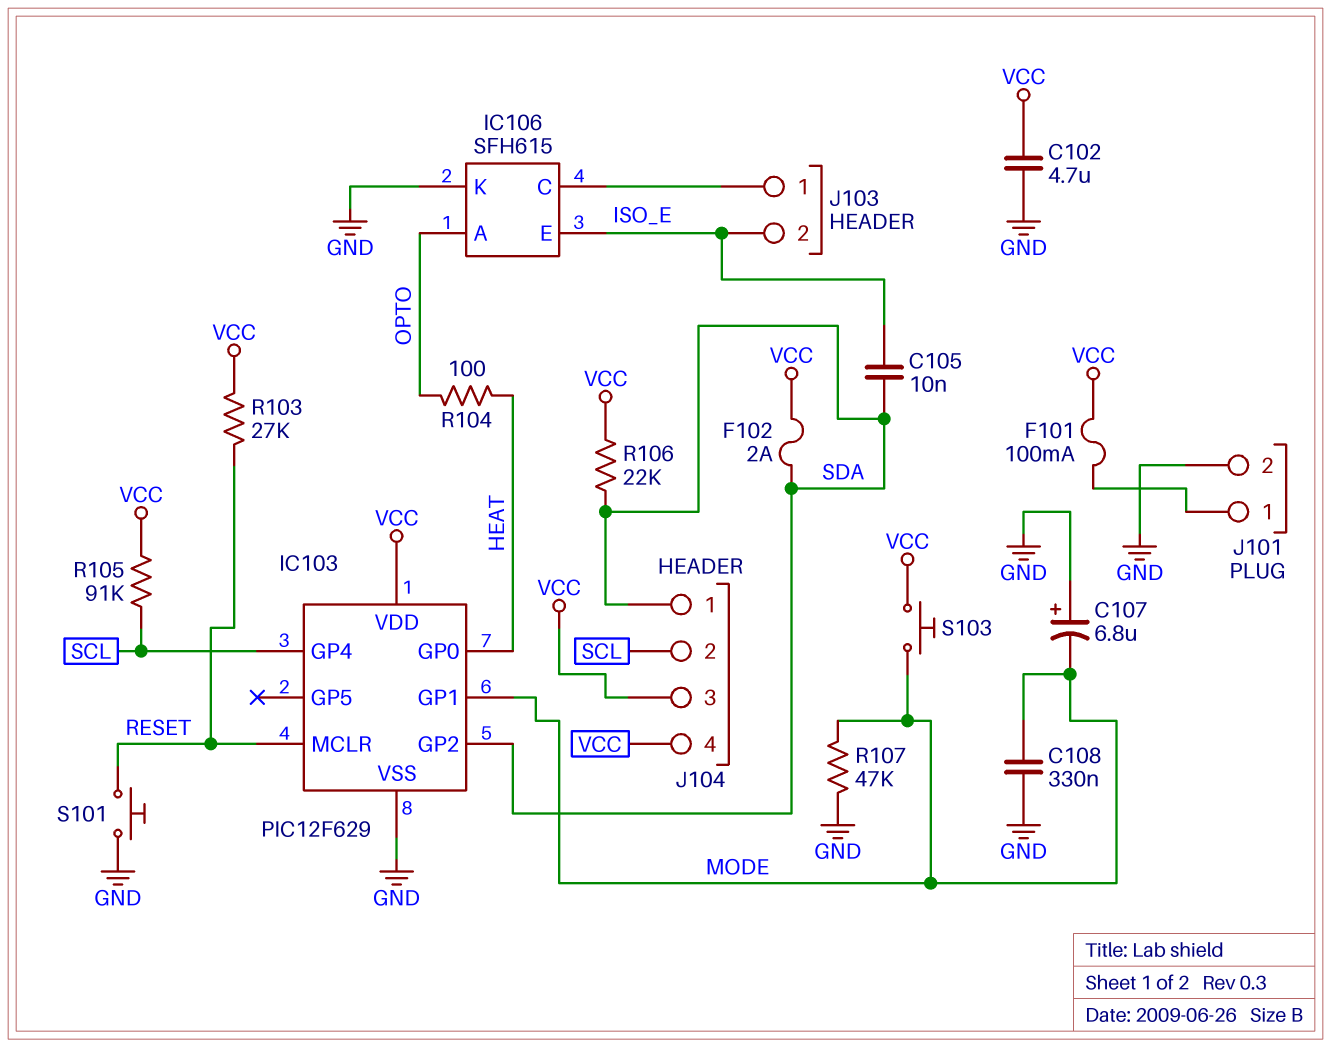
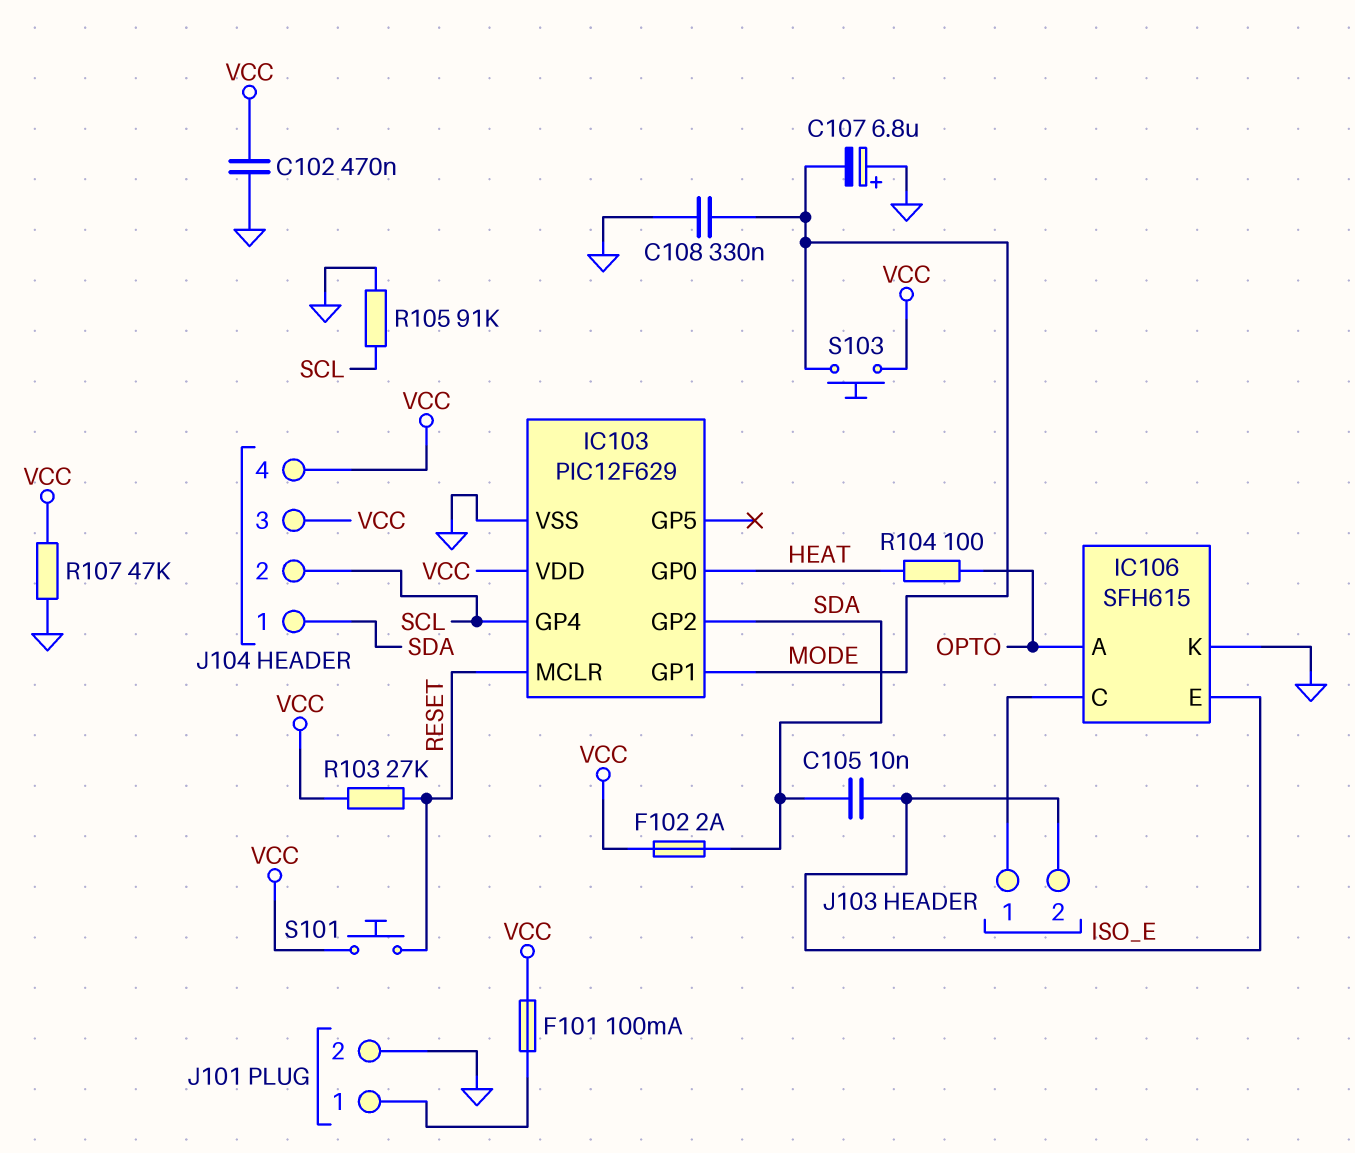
C102: 4.7uF (GND, VCC) -> 470nF (GND, VCC)
R105: 91k (SCL, VCC) -> 91k (GND, SCL)
R106: 22k (SDA, VCC) -> none
R107: 47k (GND, MODE) -> 47k (GND, VCC)
S101: button (GND, RESET) -> button (RESET, VCC)

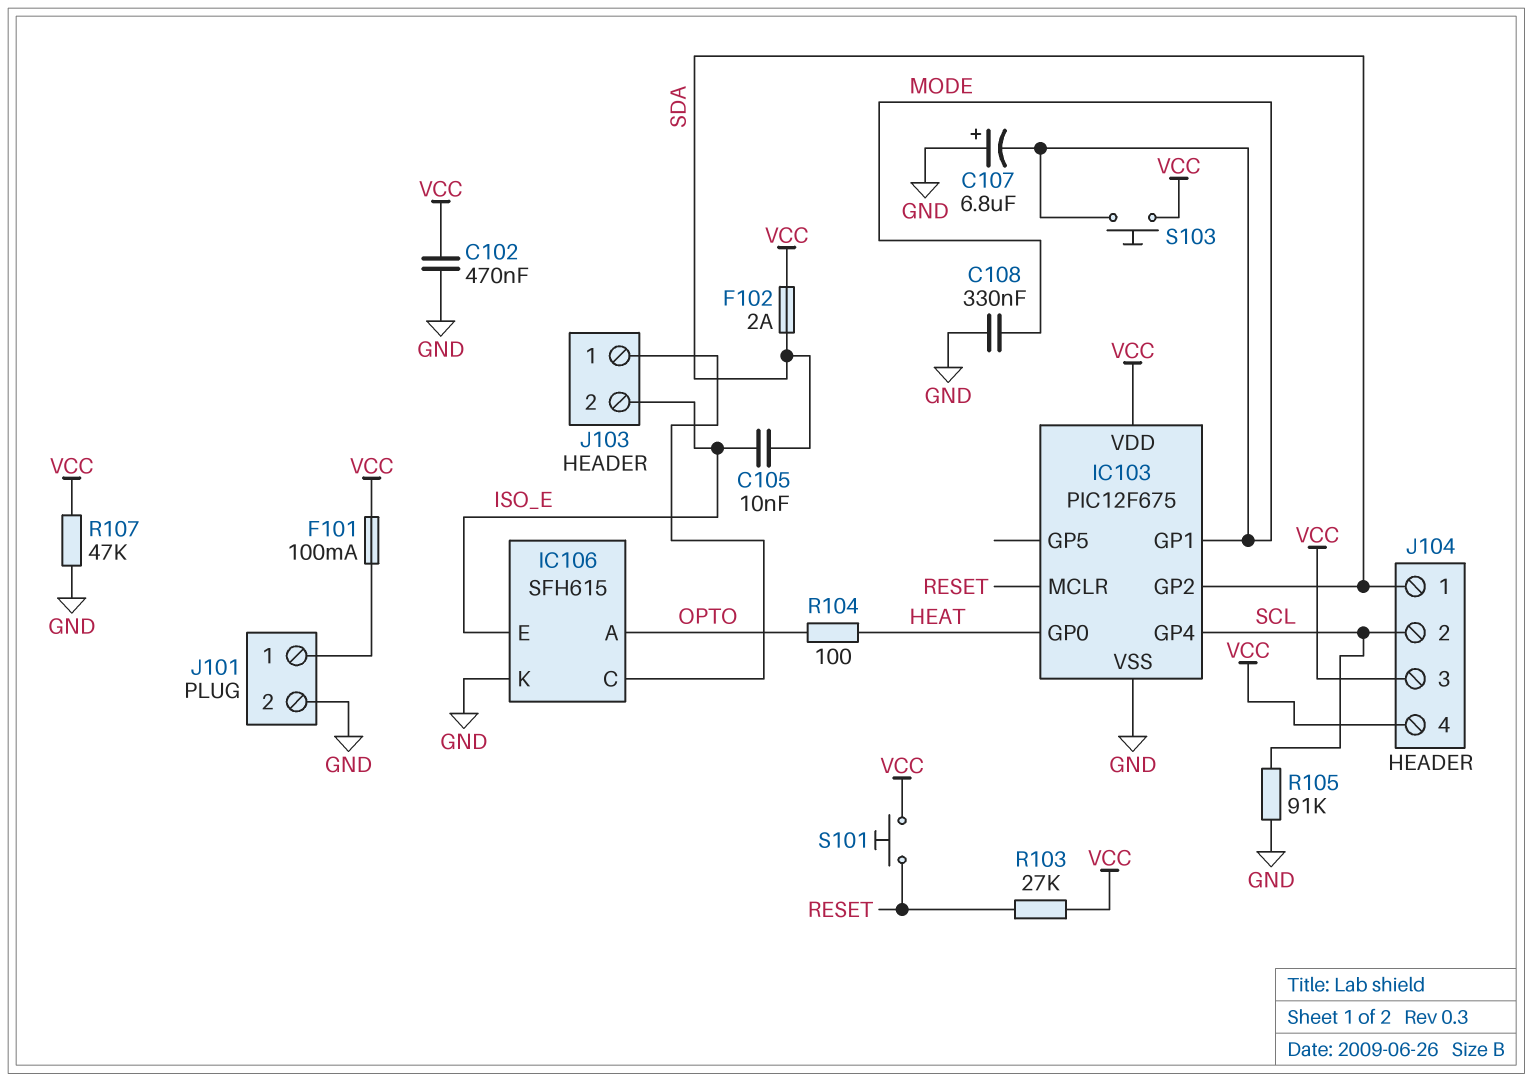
IC103: PIC12F629 -> PIC12F675

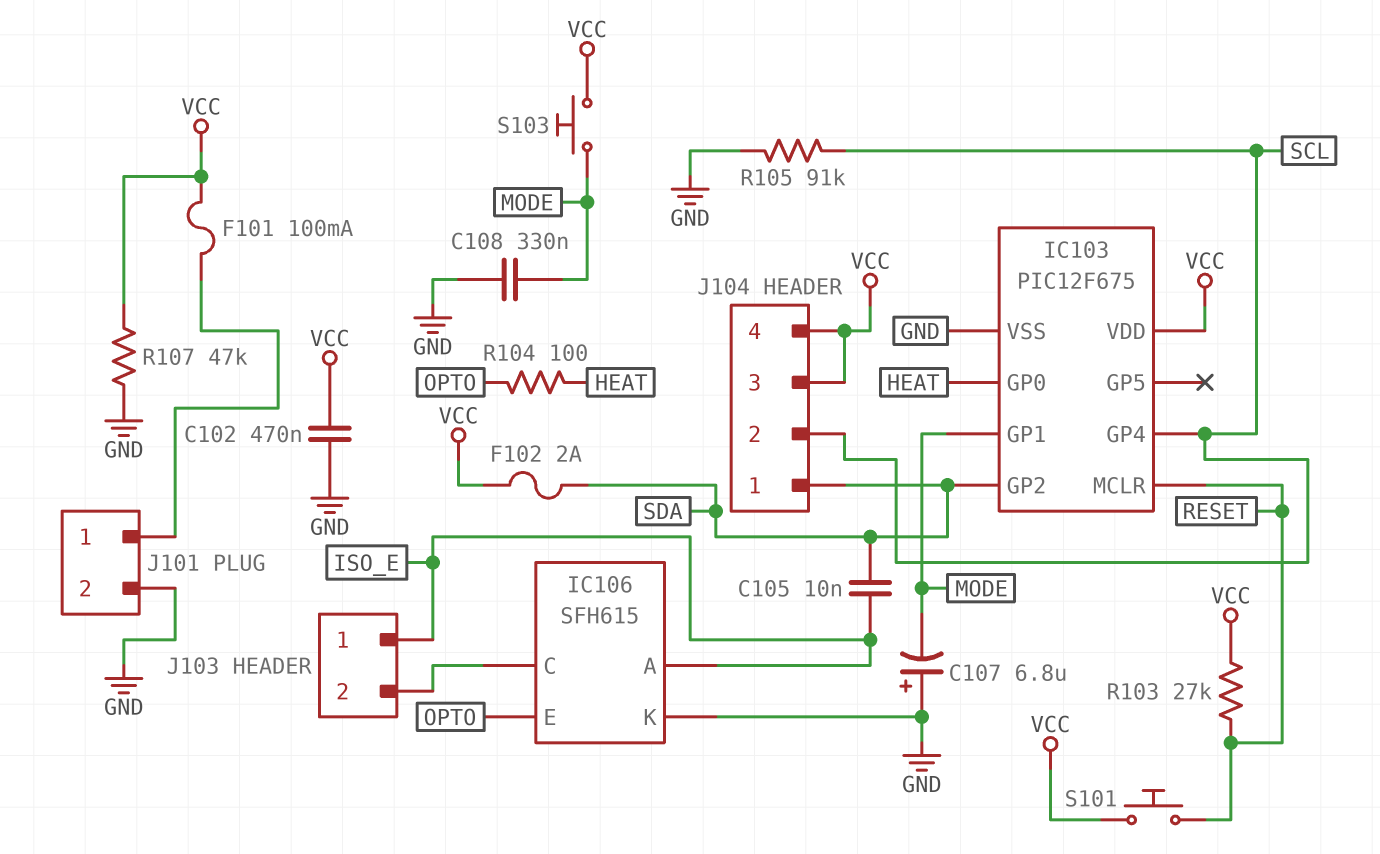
IC106 pin A: OPTO -> ISO_E
IC106 pin E: ISO_E -> OPTO
J103 pin 1: IC106/C -> ISO_E
J103 pin 2: ISO_E -> IC106/C

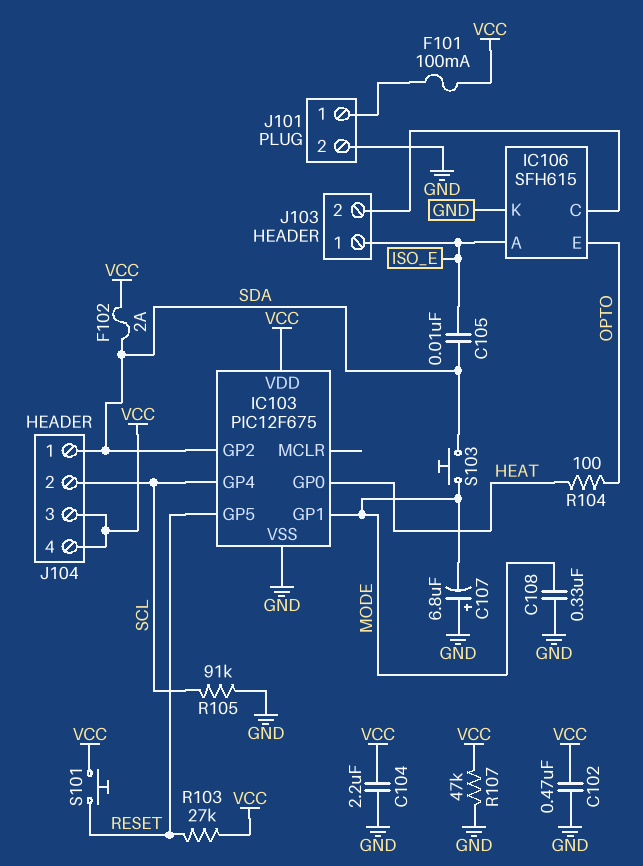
C104: none -> 2.2uF (GND, VCC)
IC103 pin GP5: none -> RESET
IC103 pin MCLR: RESET -> none
S103: button (MODE, VCC) -> button (MODE, SDA)

